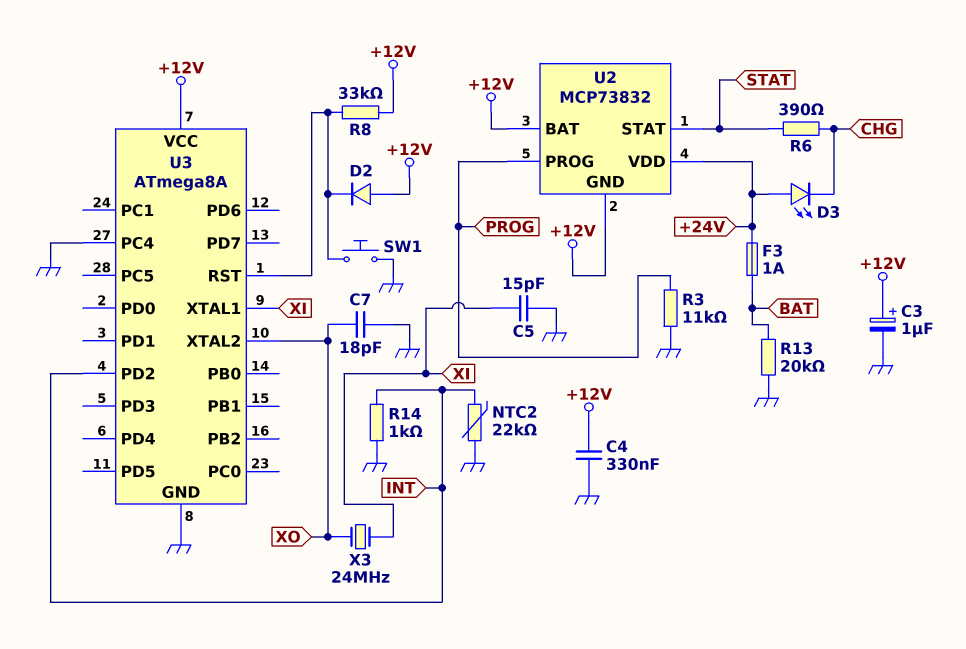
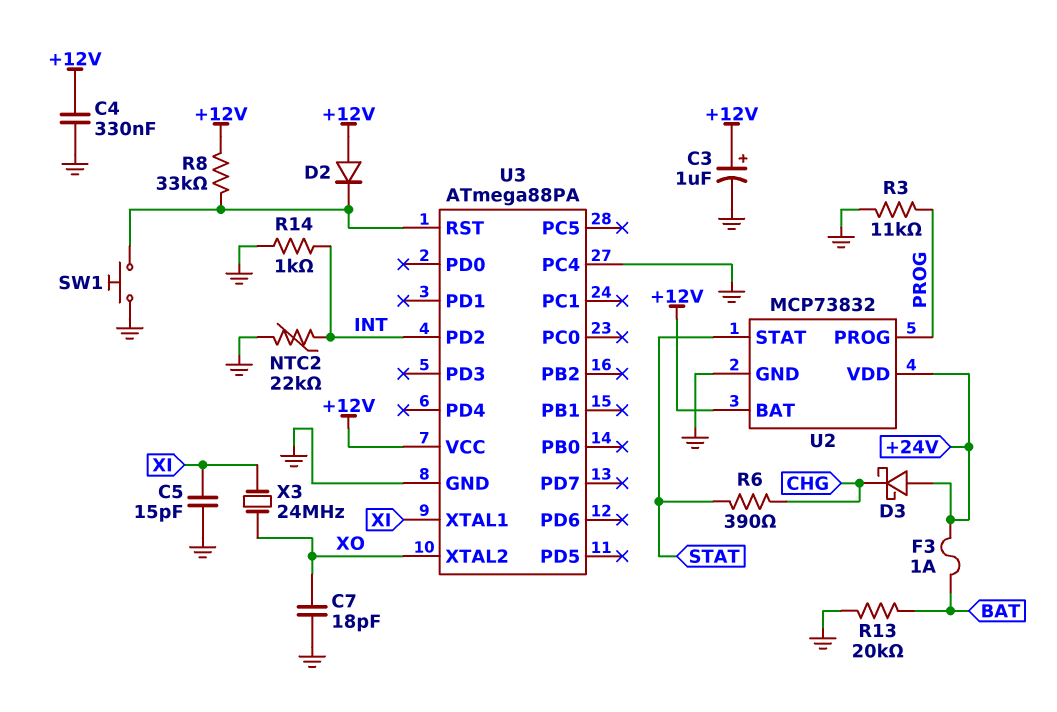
D3: LED (A +24V, K CHG) -> schottky (A +24V, K CHG)
U2 pin GND: +12V -> GND
U3: ATmega8A -> ATmega88PA

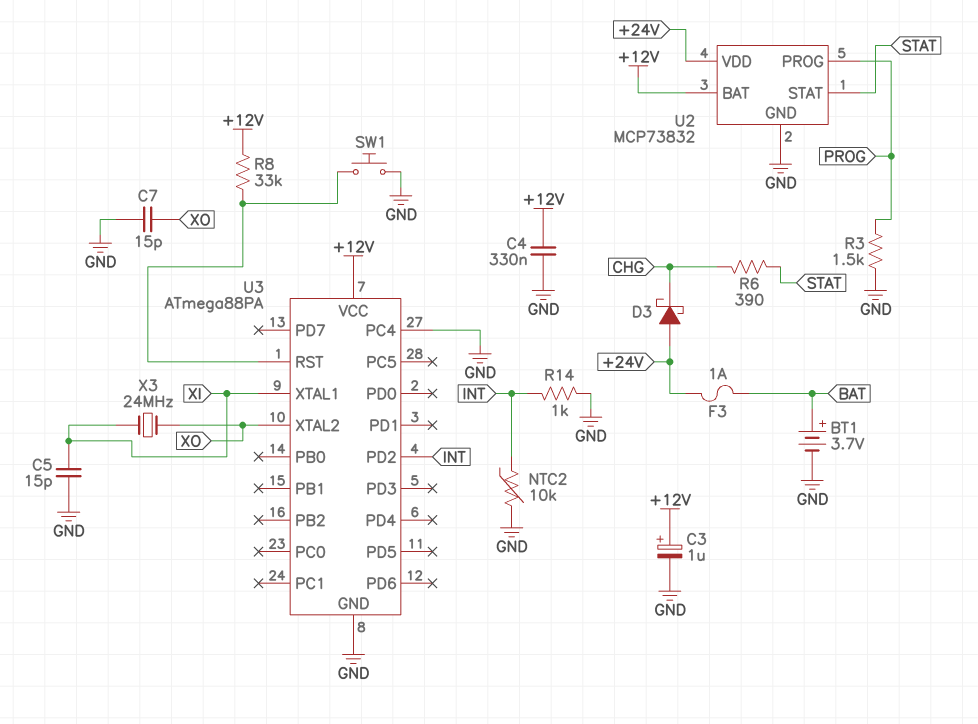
BT1: none -> 3.7V (plus BAT, minus GND)
C7: 18pF (GND, XO) -> 15pF (GND, XO)
D2: diode (A +12V, K U3/RST) -> none
NTC2: 22k (GND, INT) -> 10k (GND, INT)
R3: 11k (GND, PROG) -> 1.5k (GND, PROG)
R13: 20k (BAT, GND) -> none

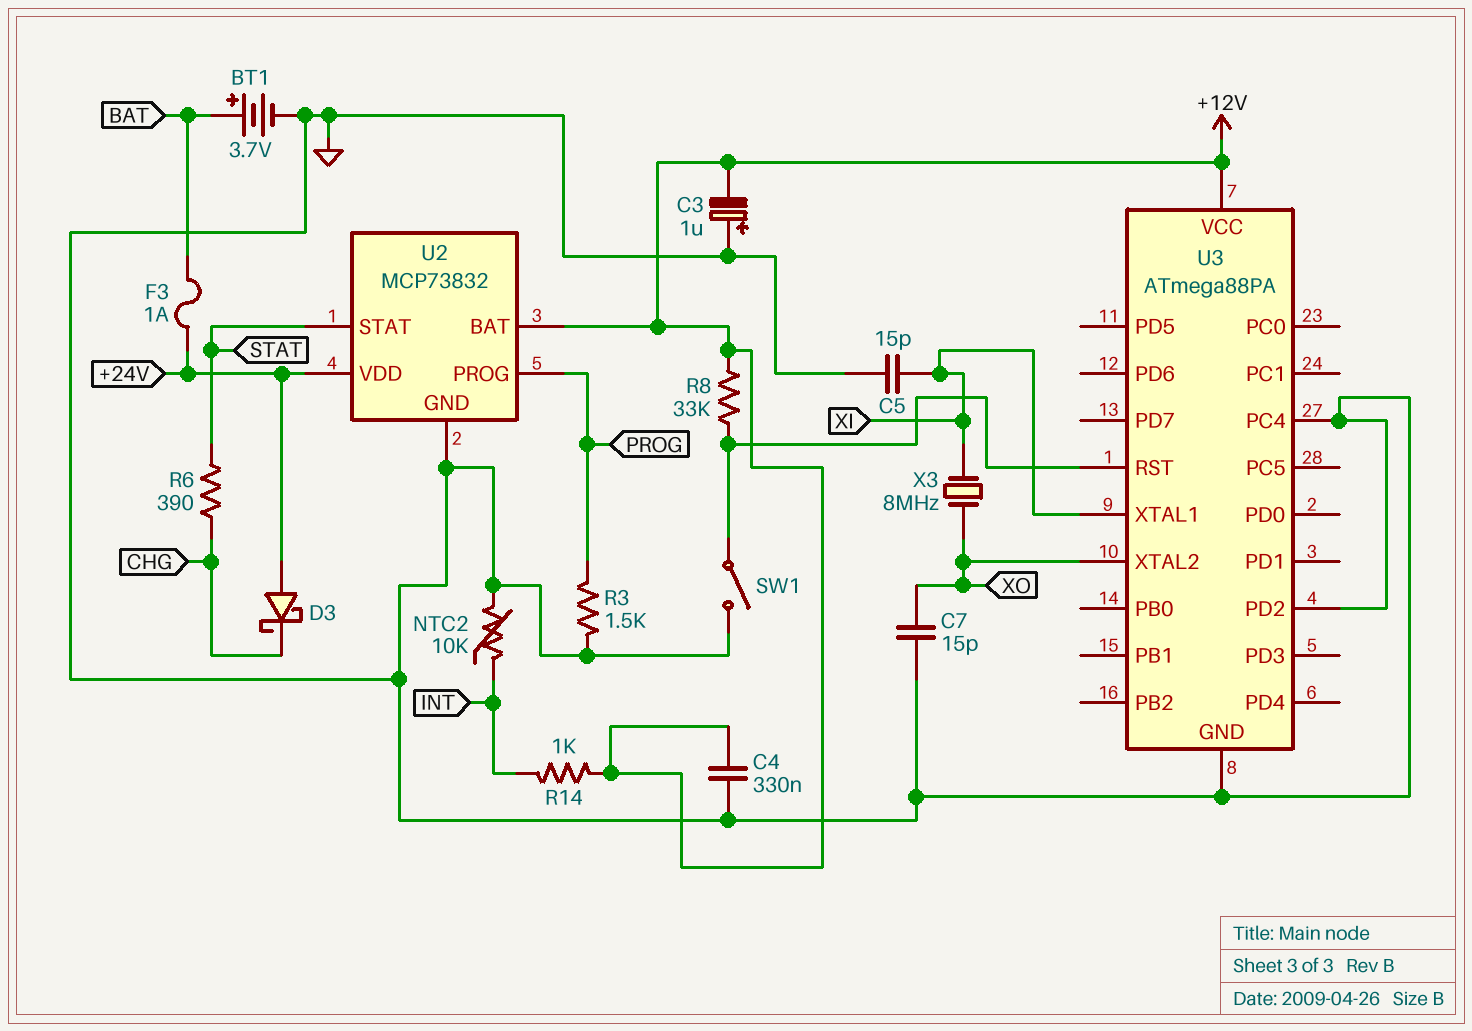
C3: 1uF (plus +12V, minus GND) -> 1uF (plus GND, minus +12V)
R14: 1k (GND, INT) -> 1k (+12V, INT)
SW1: button (GND, U3/RST) -> switch (GND, U3/RST)
U3 pin PD2: INT -> GND
X3: 24MHz (XI, XO) -> 8MHz (XI, XO)

